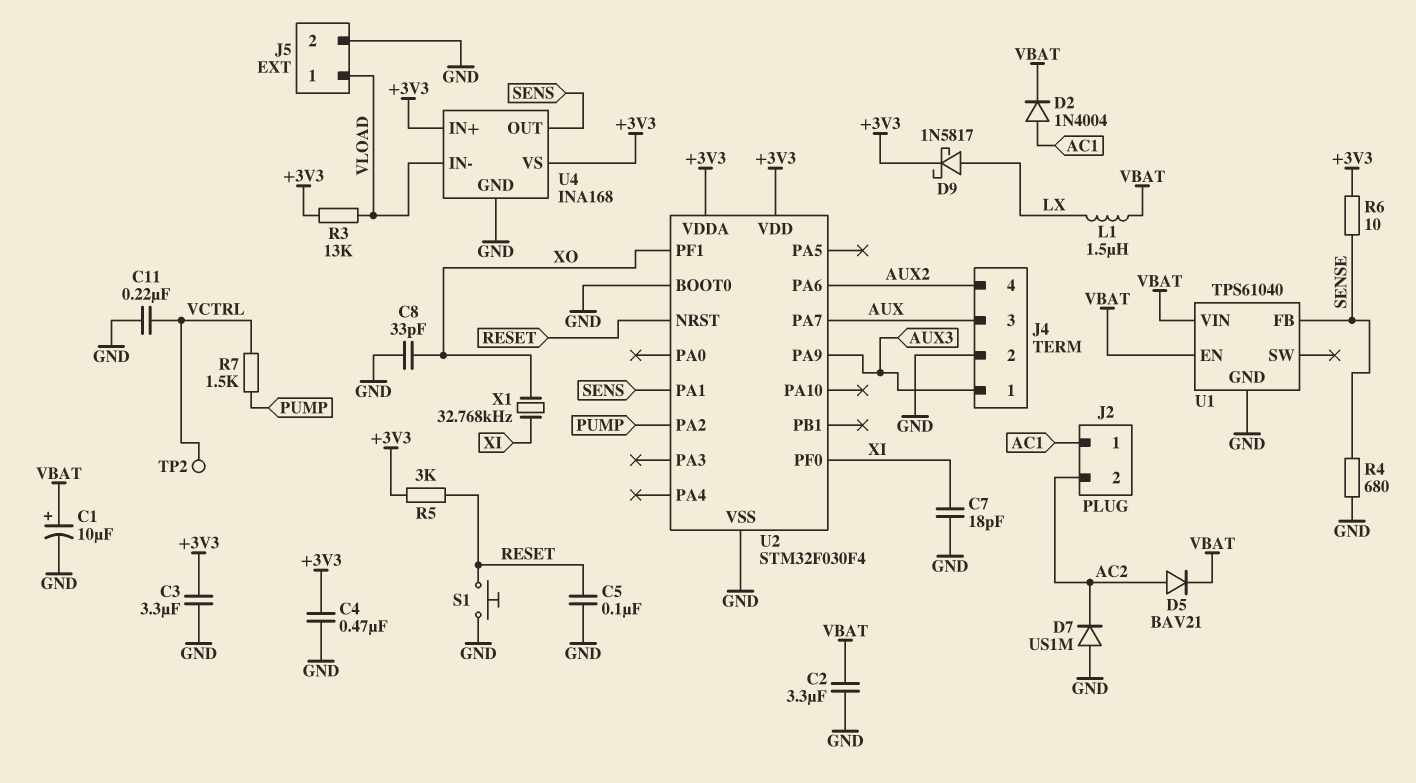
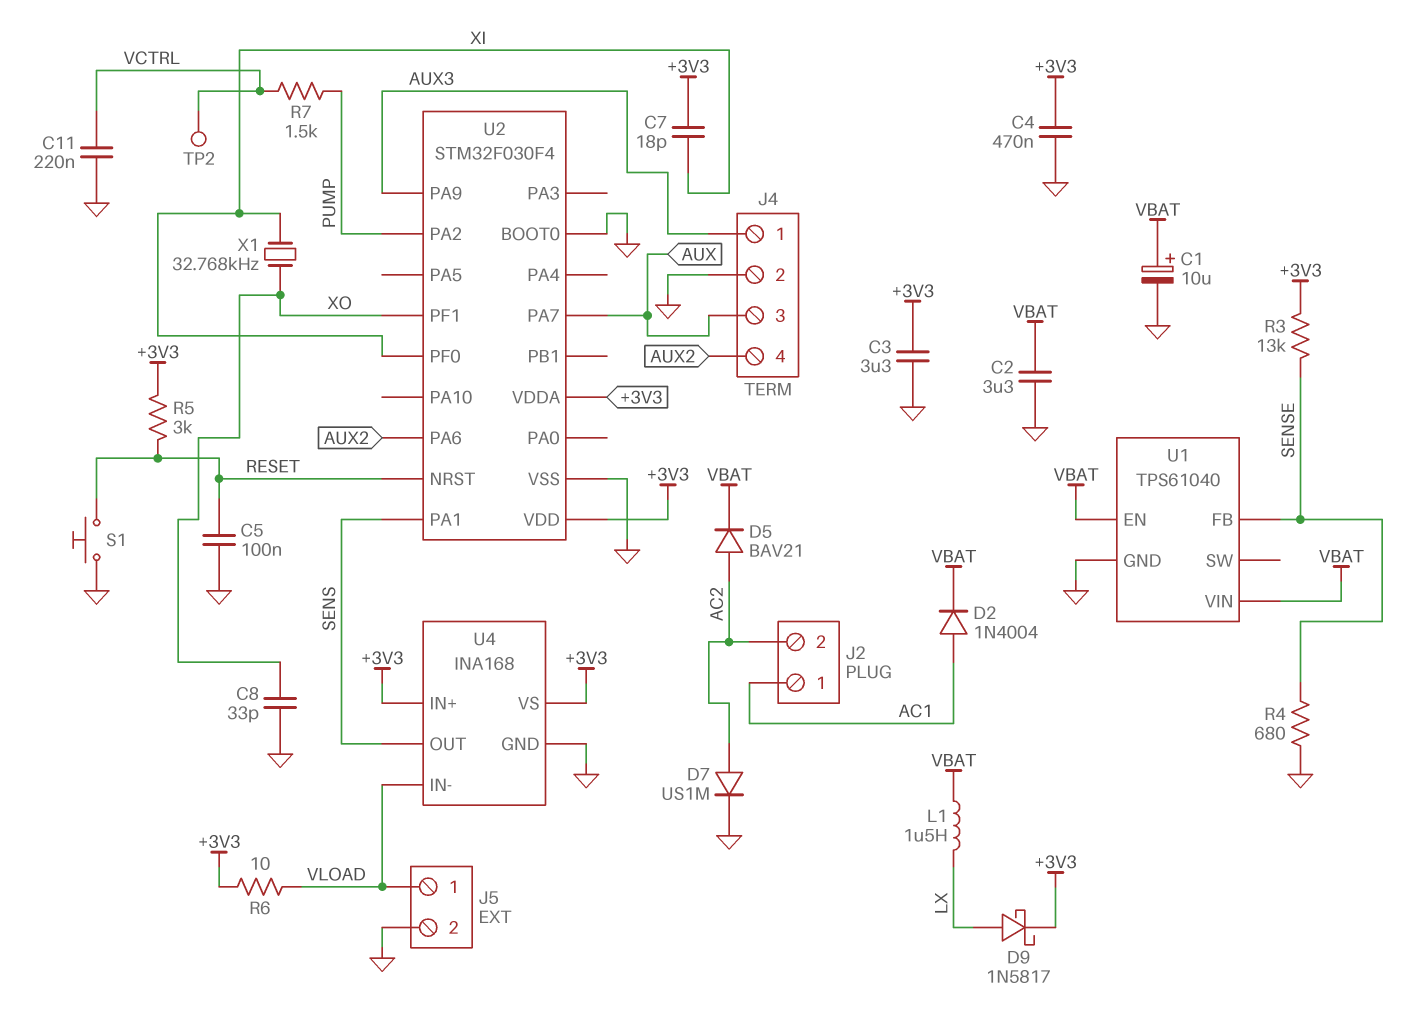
C7: 18pF (GND, XI) -> 18pF (+3V3, XI)
D7: diode US1M (A GND, K AC2) -> diode US1M (A AC2, K GND)
R3: 13k (+3V3, VLOAD) -> 13k (+3V3, SENSE)
R6: 10 (+3V3, SENSE) -> 10 (+3V3, VLOAD)

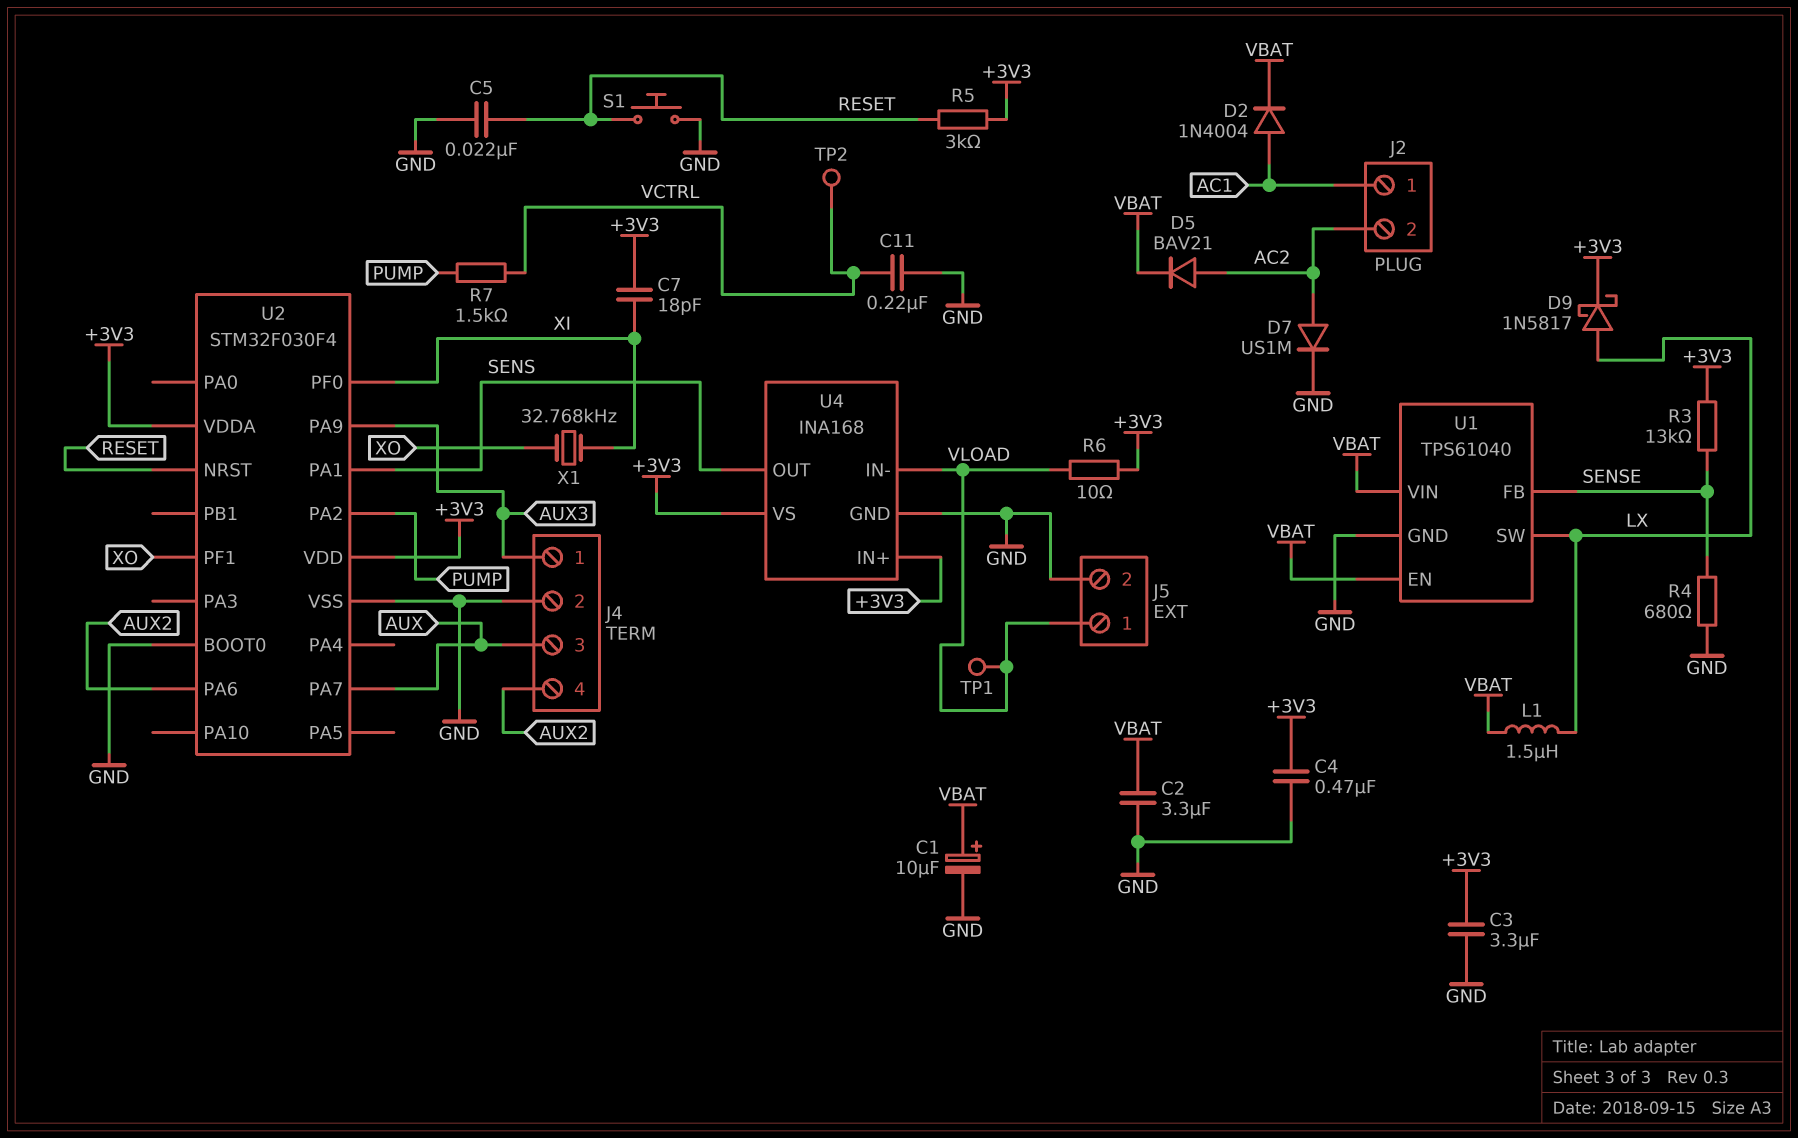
C5: 100nF (GND, RESET) -> 22nF (GND, RESET)
C8: 33pF (GND, XO) -> none
TP1: none -> test point (VLOAD)
U1 pin SW: none -> LX

